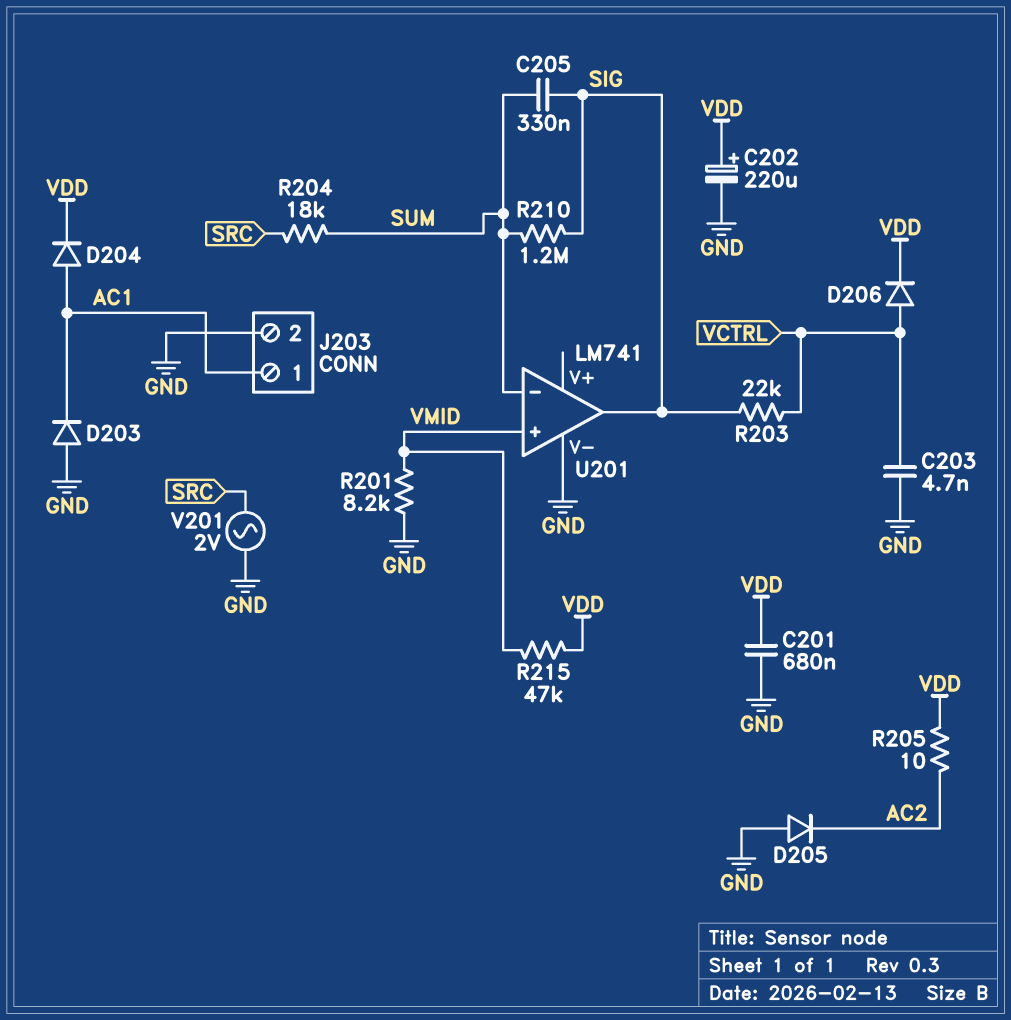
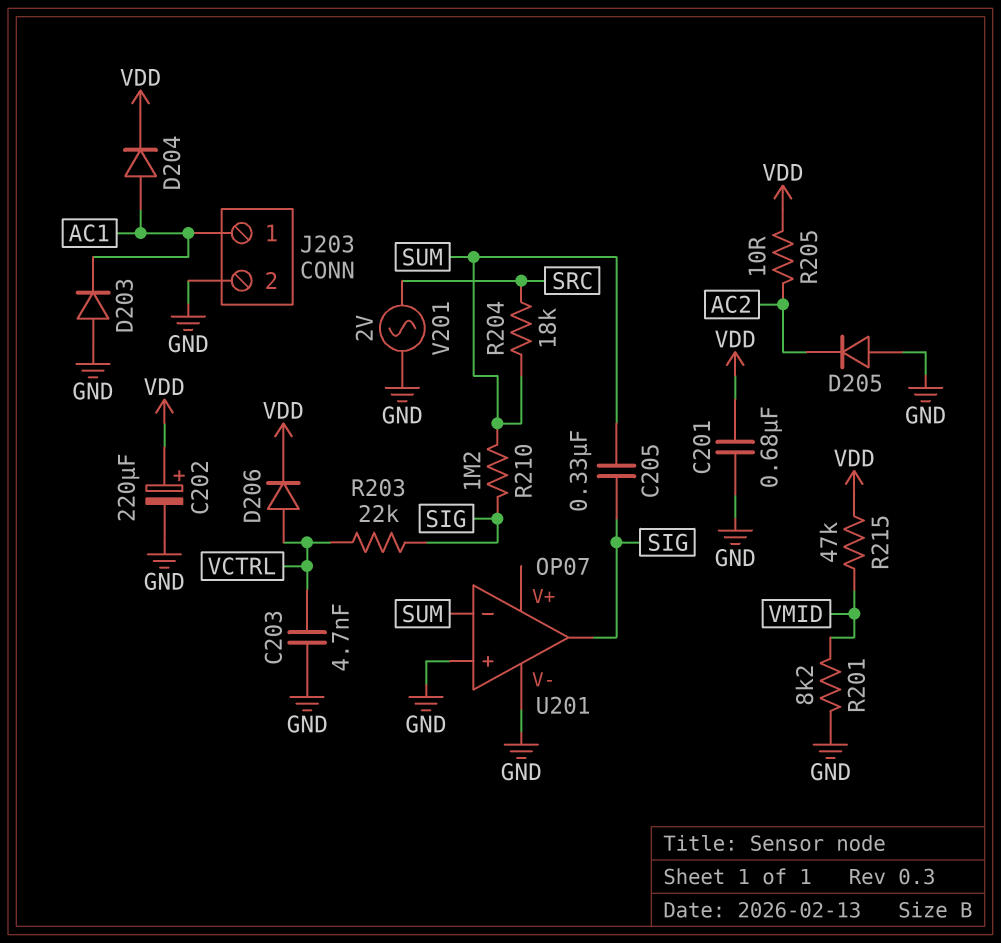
U201: LM741 -> OP07
U201 pin in+: VMID -> GND

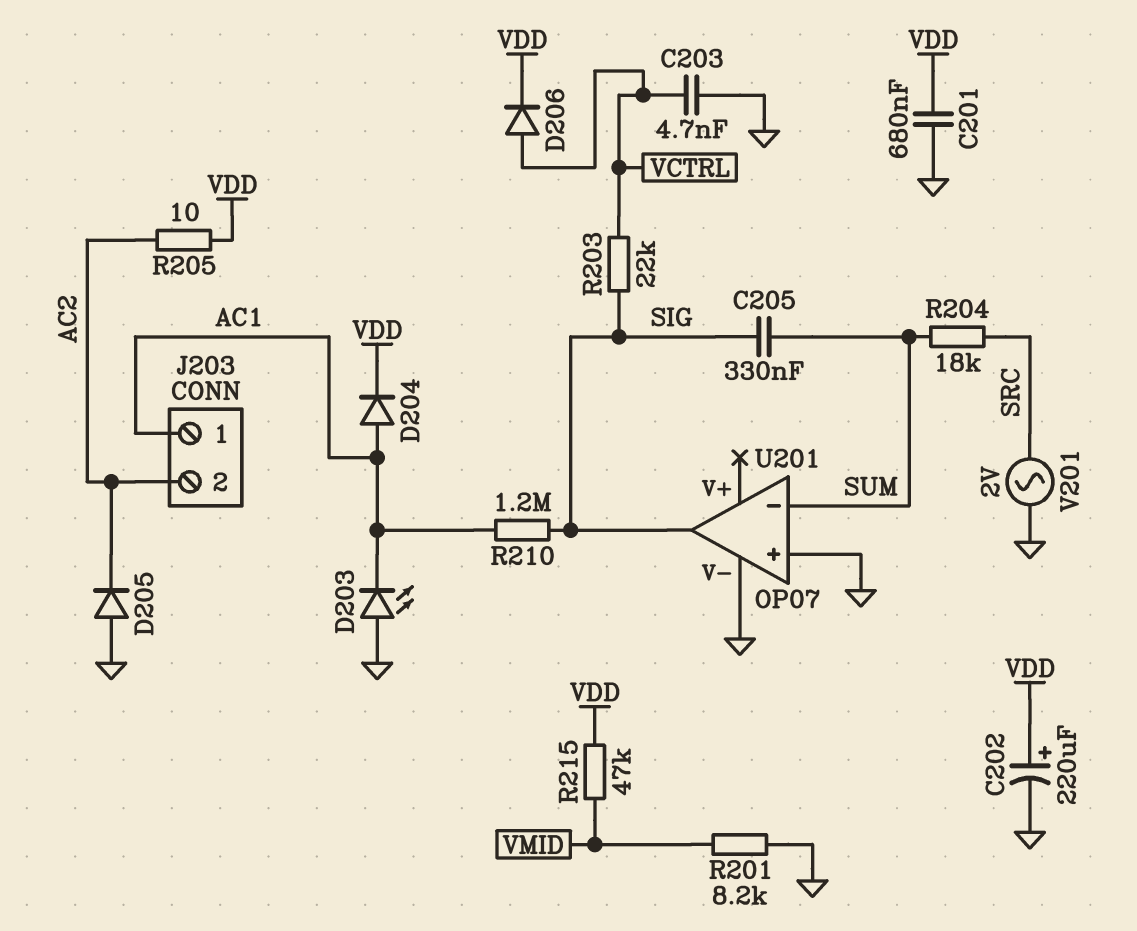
D203: diode (A GND, K AC1) -> LED (A GND, K AC1)
J203 pin 2: GND -> AC2
R210: 1.2M (SIG, SUM) -> 1.2M (AC1, SIG)

